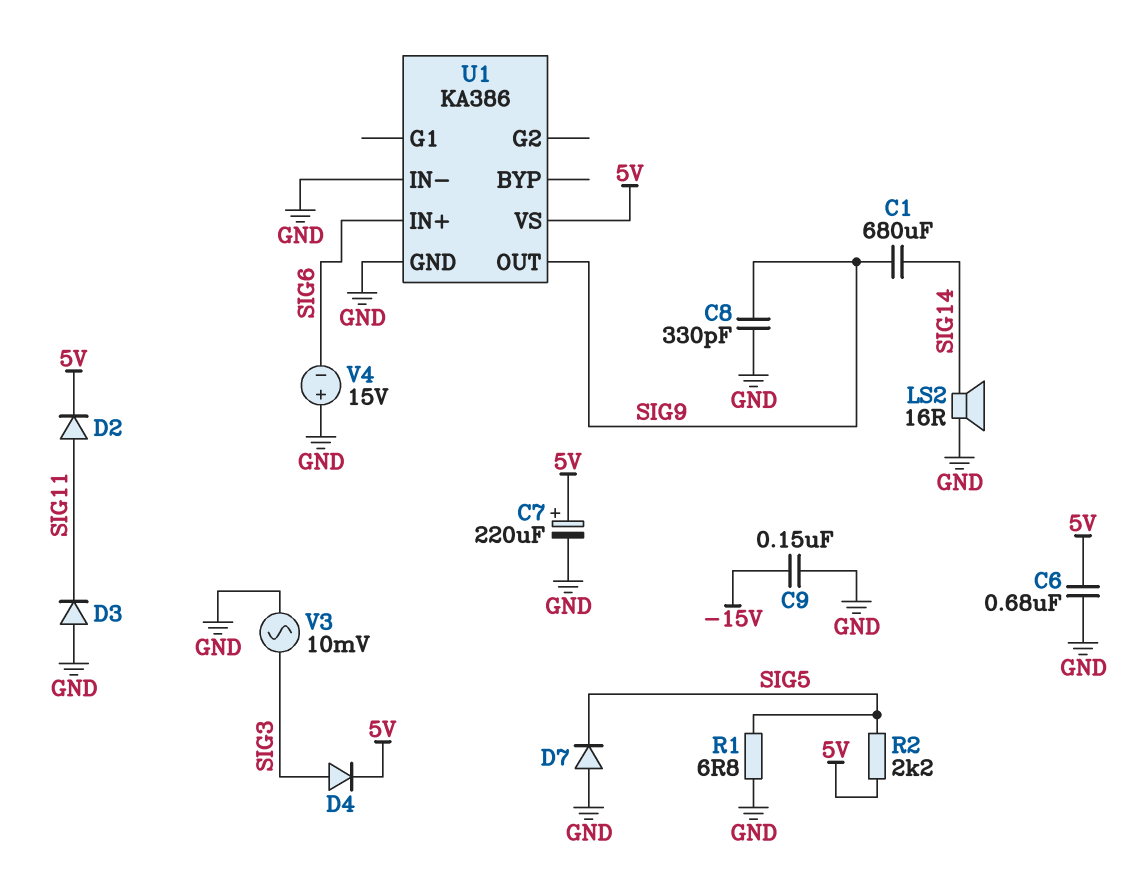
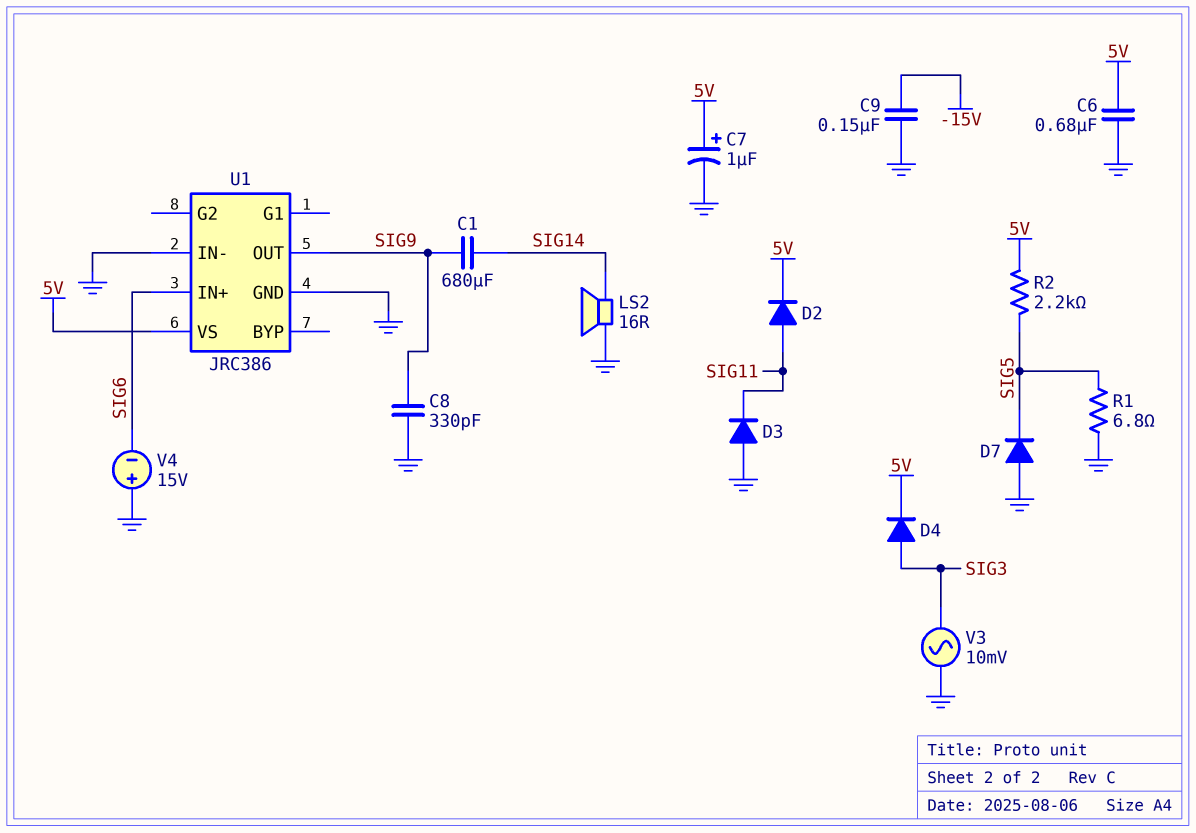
C7: 220uF (plus 5V, minus GND) -> 1uF (plus 5V, minus GND)
U1: KA386 -> JRC386

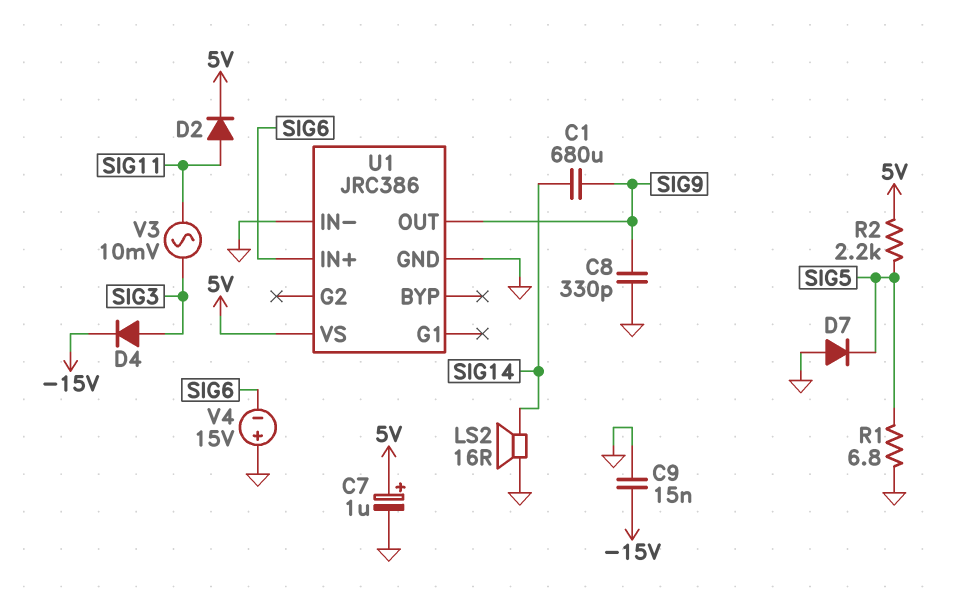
C6: 680nF (5V, GND) -> none
C9: 150nF (-15V, GND) -> 15nF (-15V, GND)
D3: diode (A GND, K SIG11) -> none
D4: diode (A SIG3, K 5V) -> diode (A SIG3, K -15V)
V3: AC 10mV (GND, SIG3) -> AC 10mV (SIG3, SIG11)

